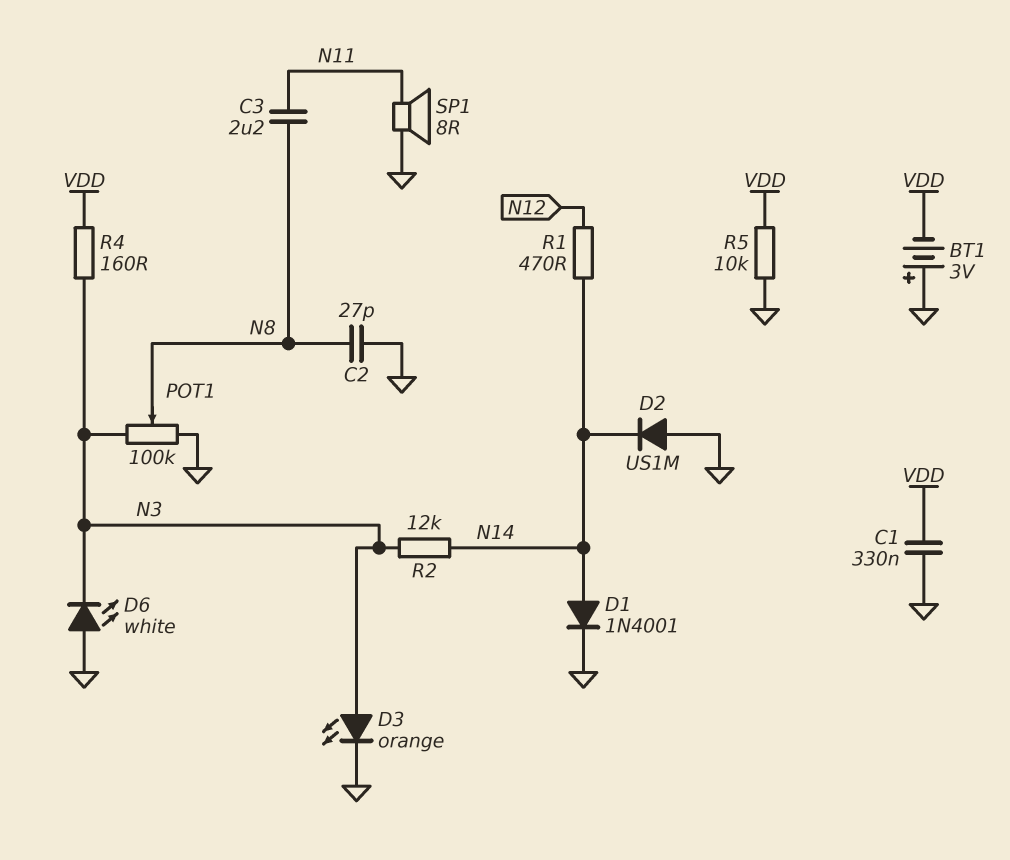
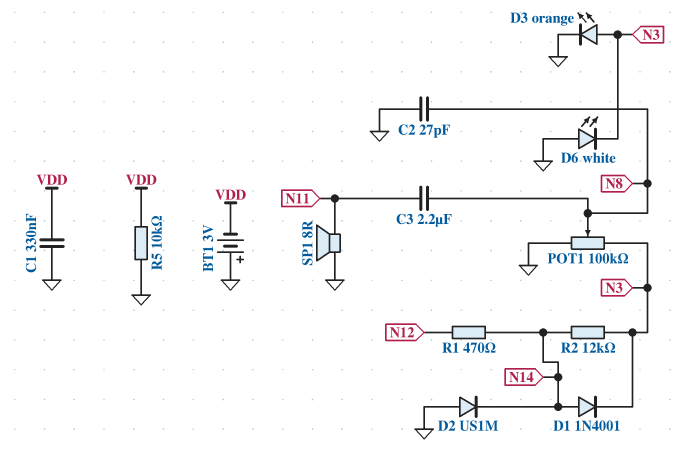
D1: diode 1N4001 (A N14, K GND) -> diode 1N4001 (A N14, K N3)
R4: 160 (N3, VDD) -> none

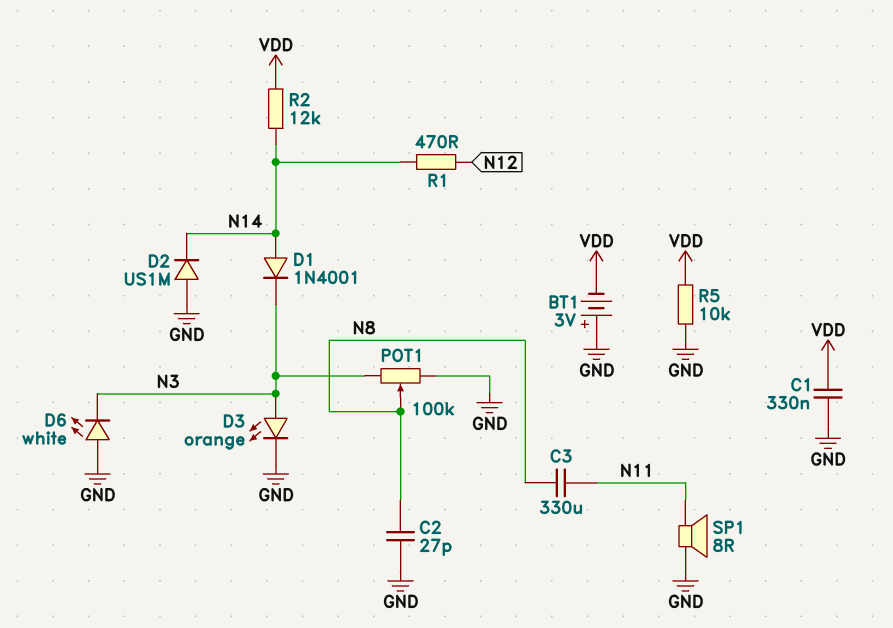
C3: 2.2uF (N8, N11) -> 330uF (N8, N11)
R2: 12k (N3, N14) -> 12k (N14, VDD)

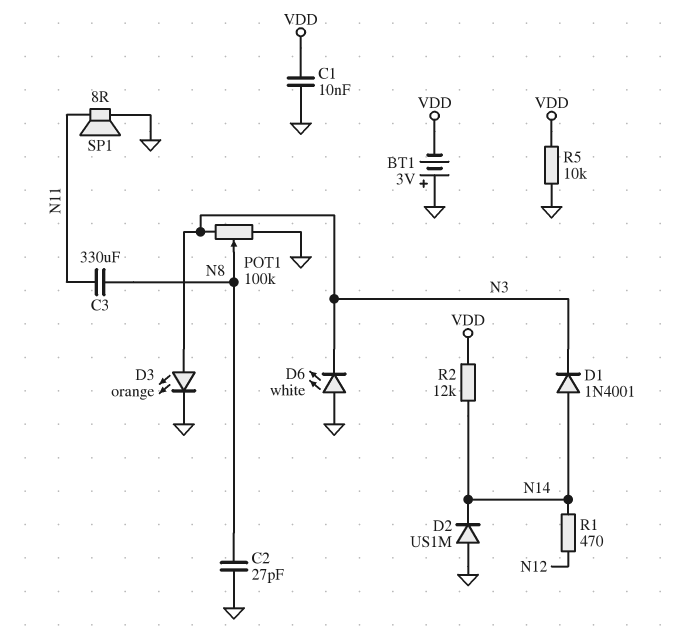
C1: 330nF (GND, VDD) -> 10nF (GND, VDD)

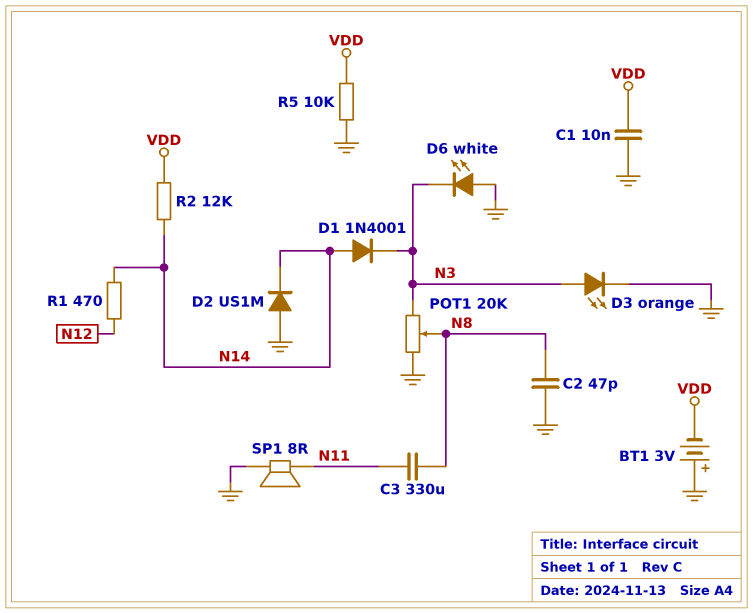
C2: 27pF (GND, N8) -> 47pF (GND, N8)
POT1: 100k (GND, N3, wiper N8) -> 20k (GND, N3, wiper N8)

